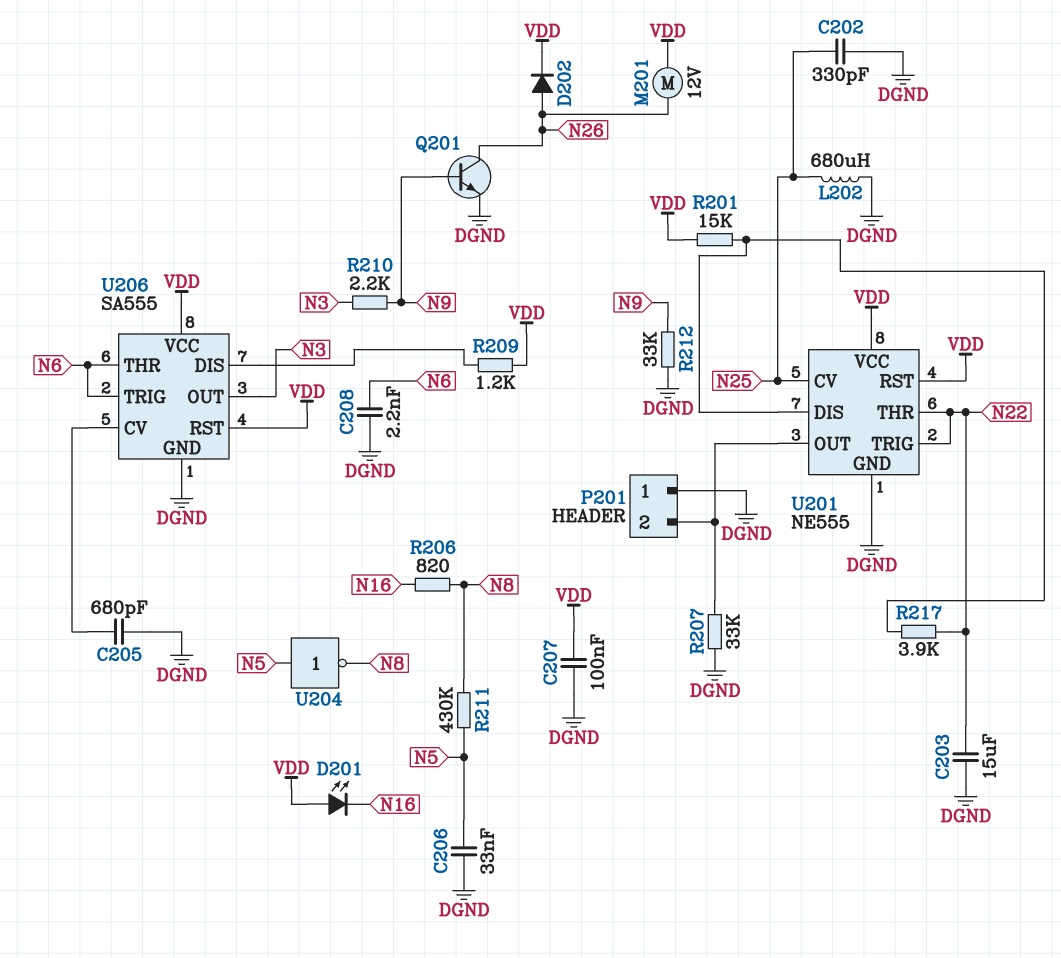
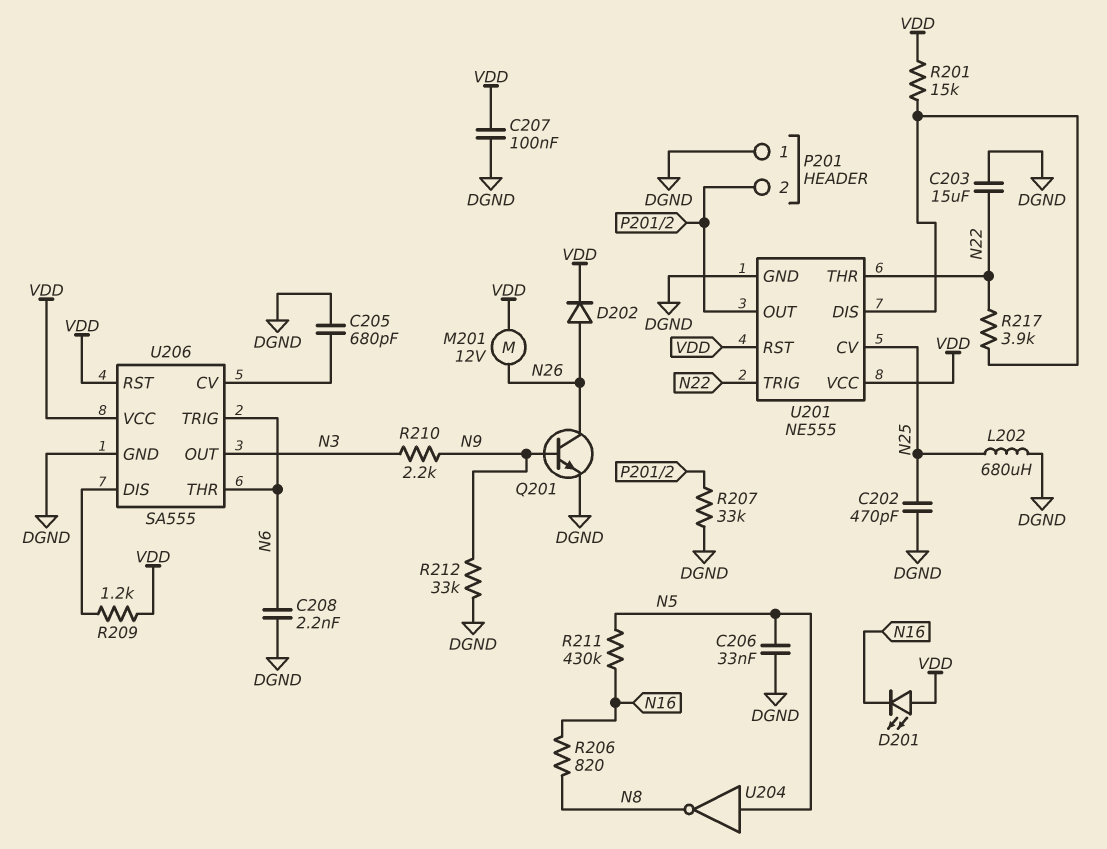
C202: 330pF (DGND, N25) -> 470pF (DGND, N25)
R211: 430k (N5, N8) -> 430k (N5, N16)

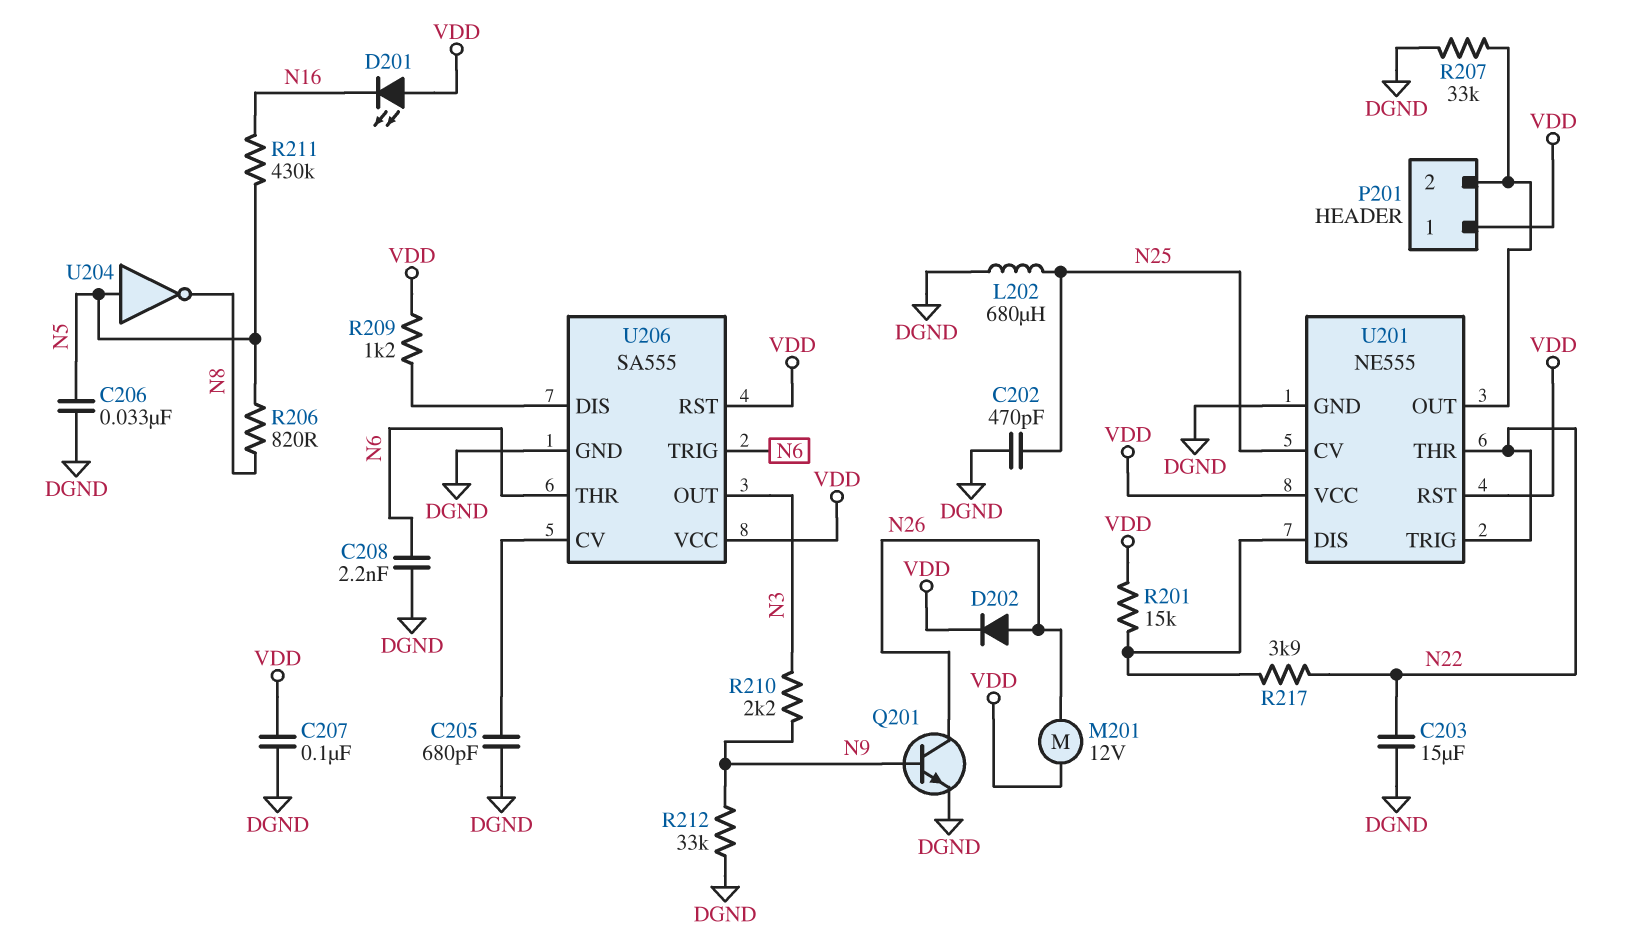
P201 pin 1: DGND -> VDD
R206: 820 (N8, N16) -> 820 (N5, N8)

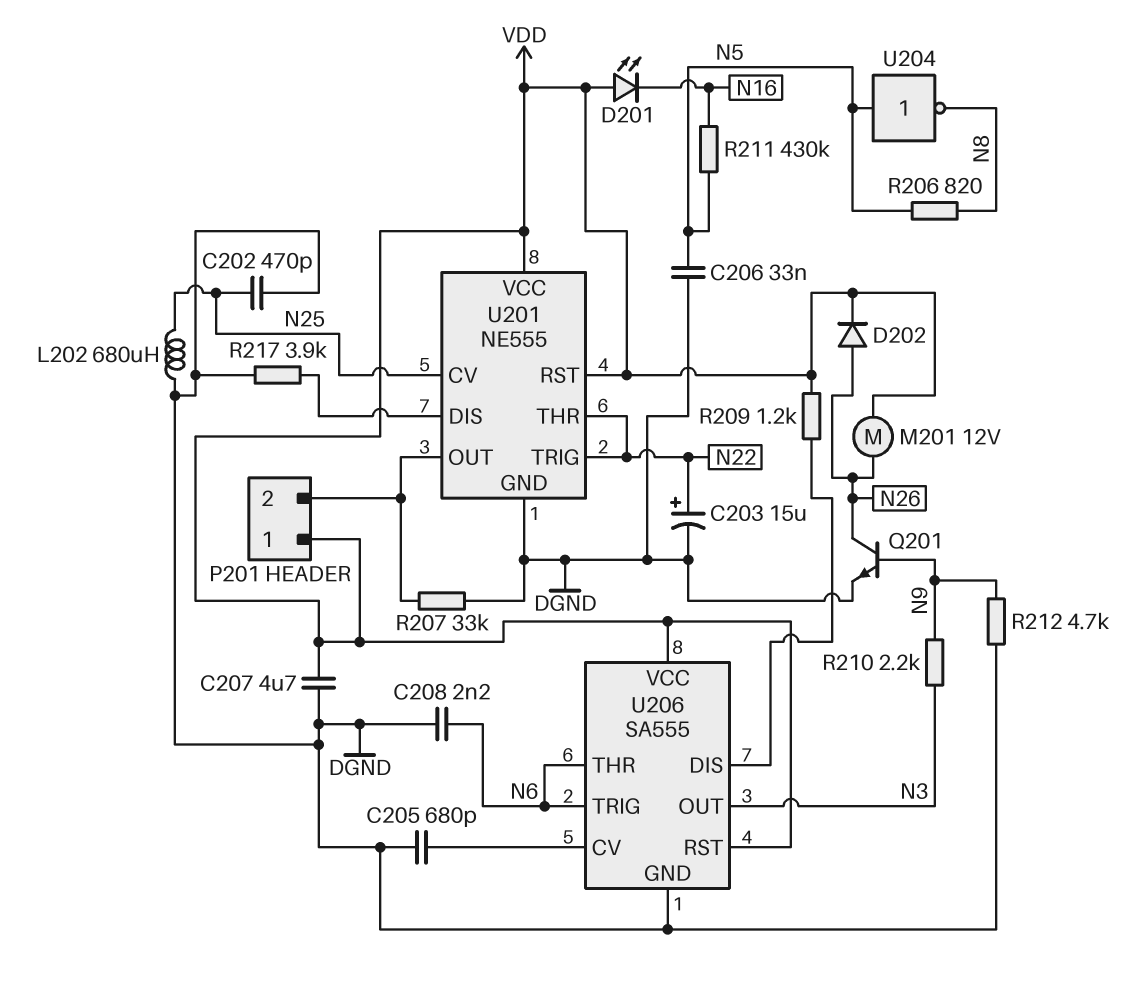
C203: 15uF (DGND, N22) -> 15uF (plus N22, minus DGND)
C207: 100nF (DGND, VDD) -> 4.7uF (DGND, VDD)
R201: 15k (U201/DIS, VDD) -> none
R212: 33k (DGND, N9) -> 4.7k (DGND, N9)
R217: 3.9k (N22, U201/DIS) -> 3.9k (DGND, U201/DIS)

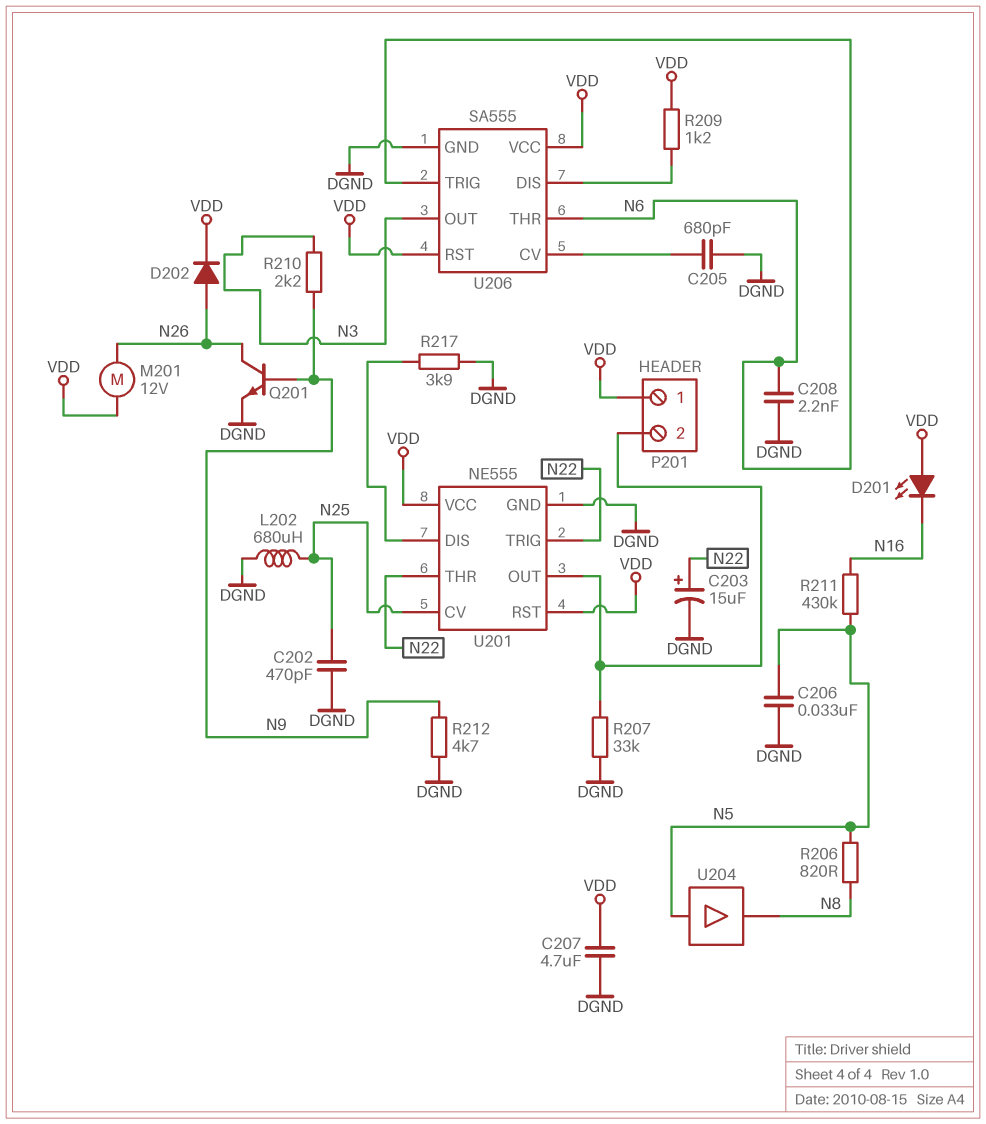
U204: NOT (in N5, out N8) -> buffer (in N5, out N8)

